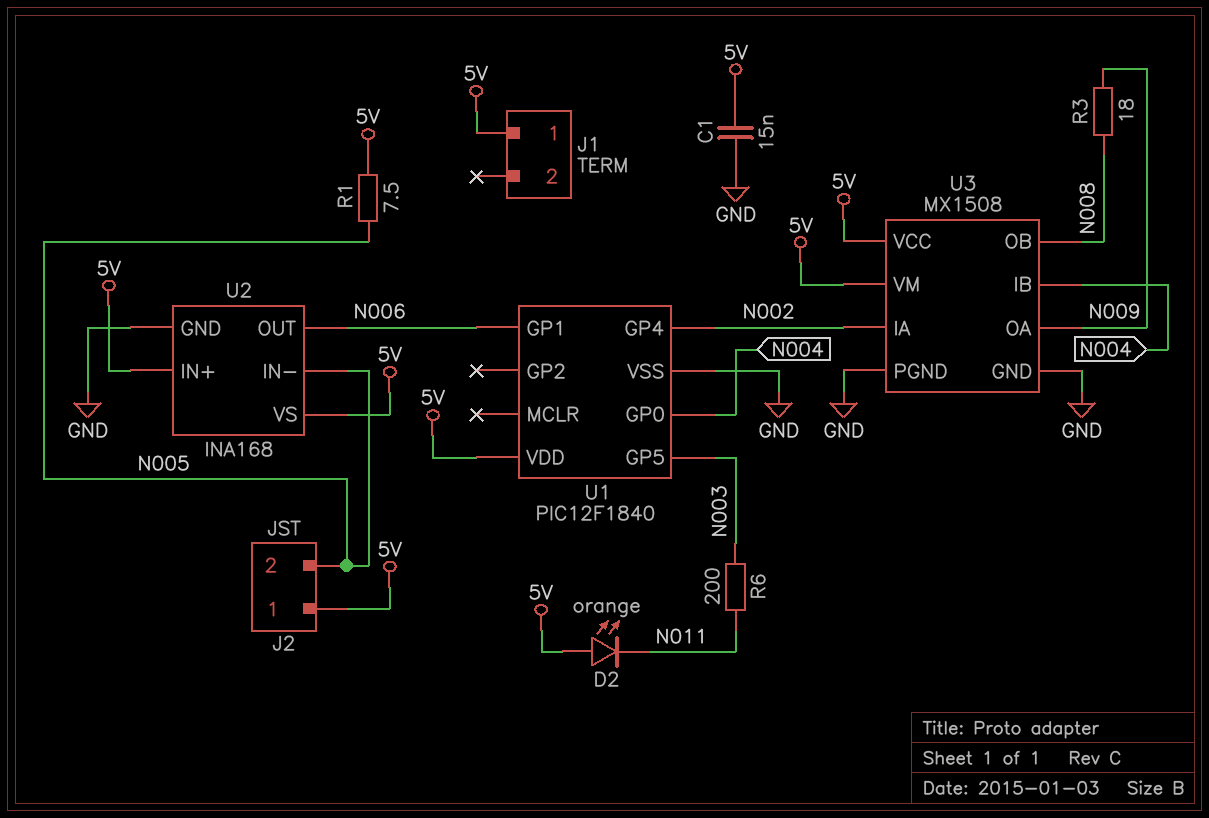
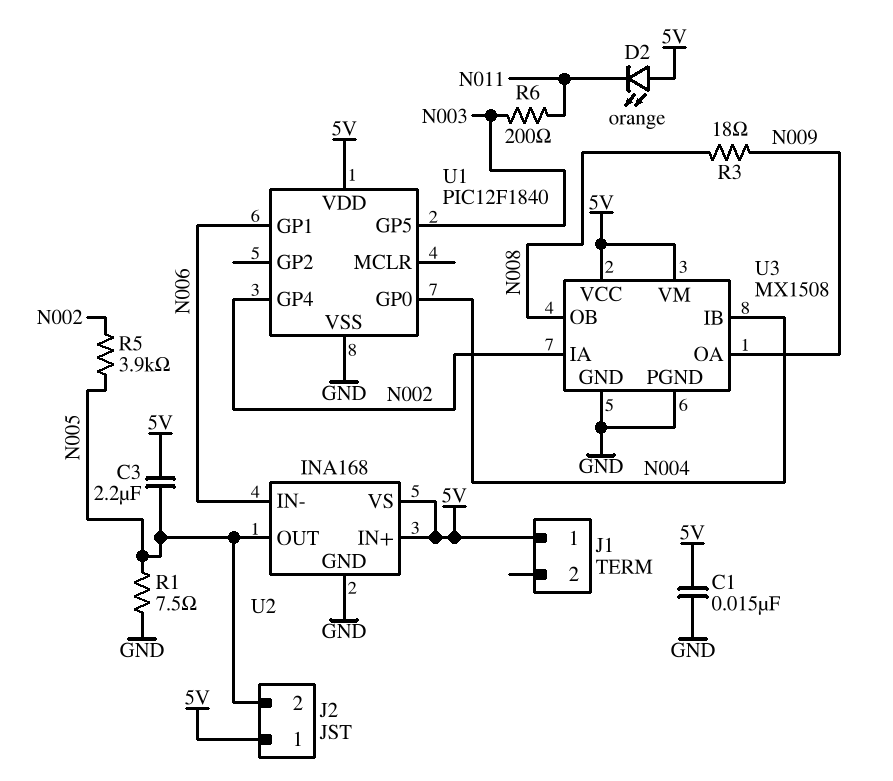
C3: none -> 2.2uF (5V, N005)
R1: 7.5 (5V, N005) -> 7.5 (GND, N005)
R5: none -> 3.9k (N002, N005)
U2 pin IN-: N005 -> N006
U2 pin OUT: N006 -> N005

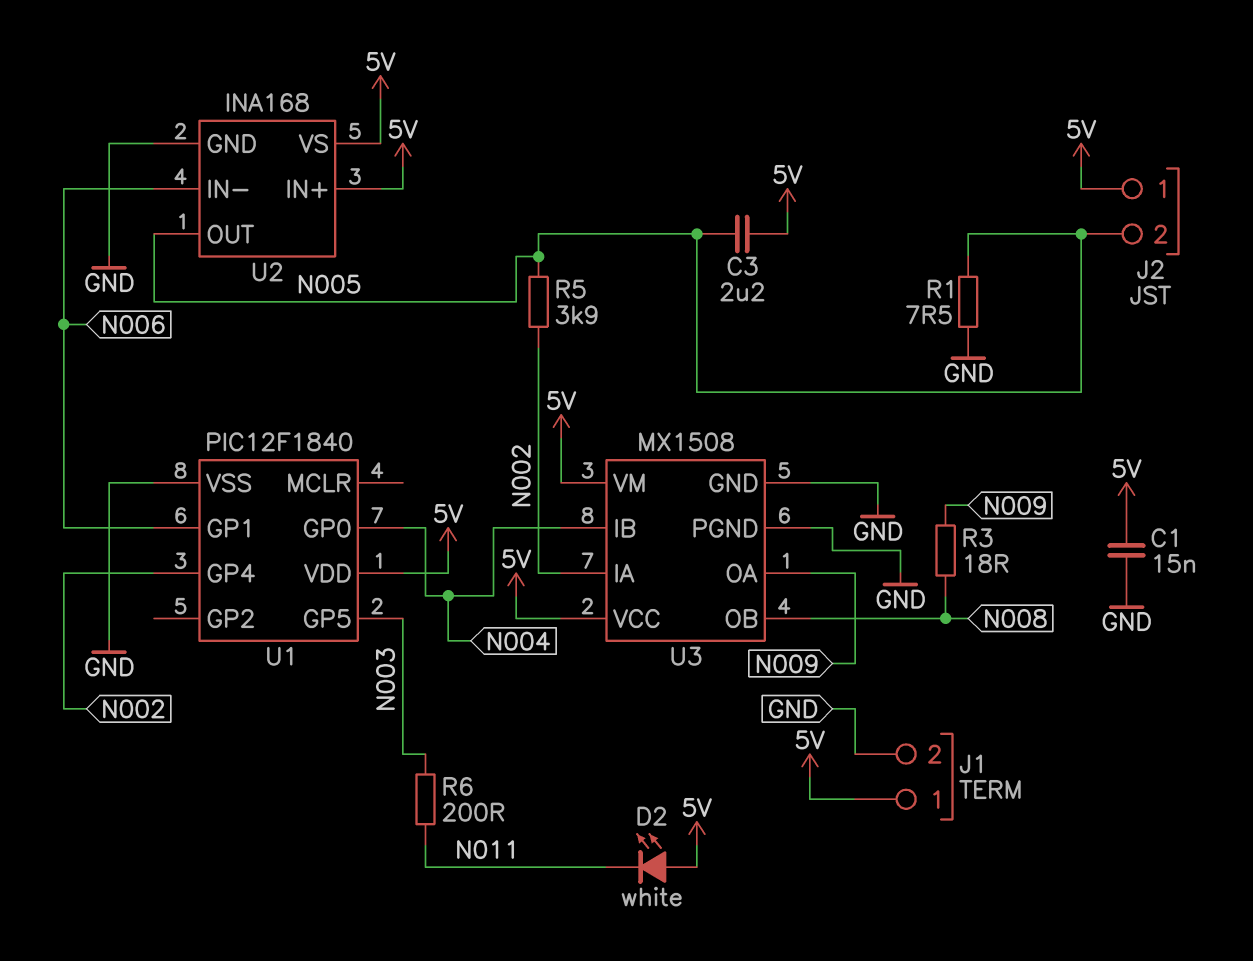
D2: LED orange (A 5V, K N011) -> LED white (A 5V, K N011)
J1 pin 2: none -> GND

